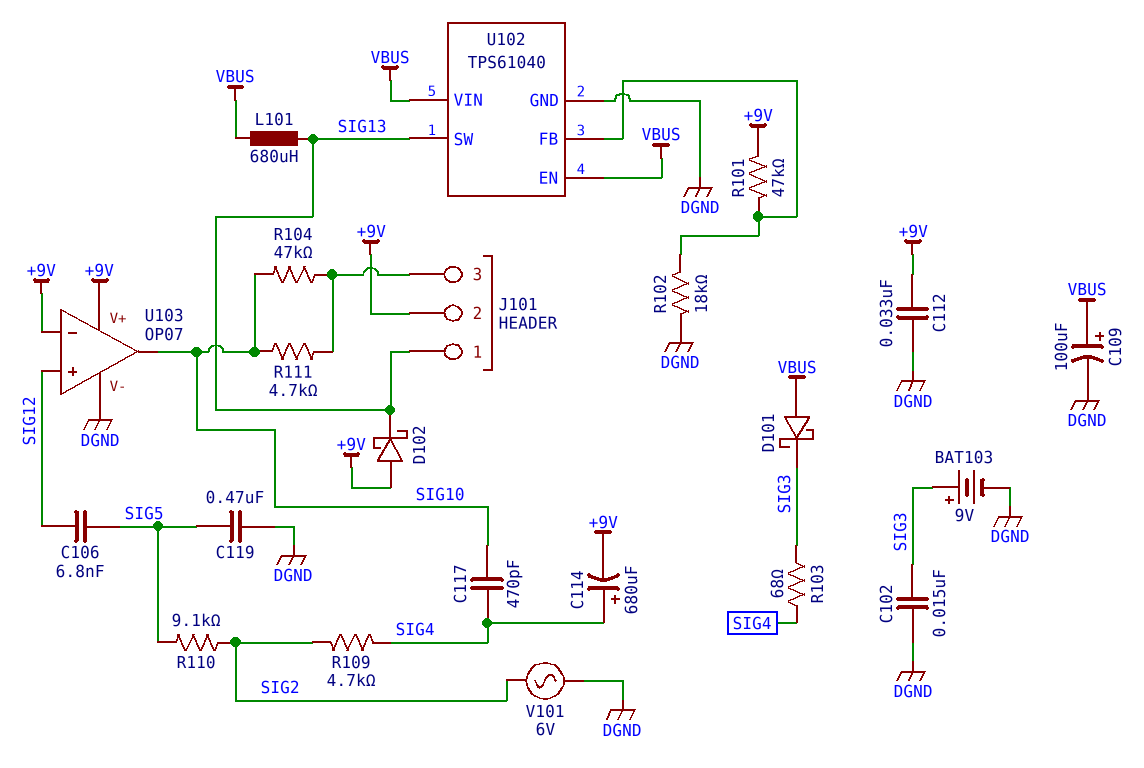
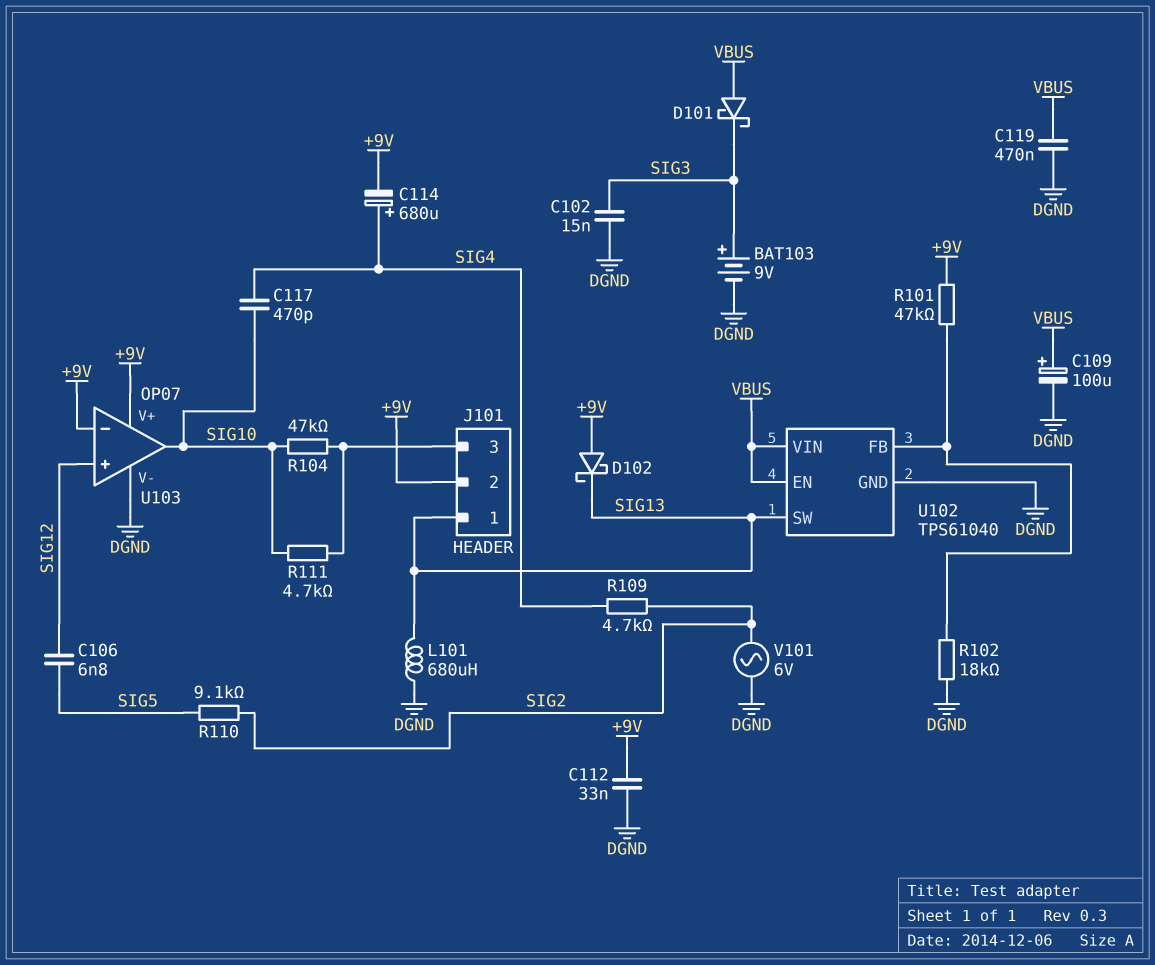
C119: 470nF (DGND, SIG5) -> 470nF (DGND, VBUS)
L101: 680uH (SIG13, VBUS) -> 680uH (DGND, SIG13)
R103: 68 (SIG3, SIG4) -> none

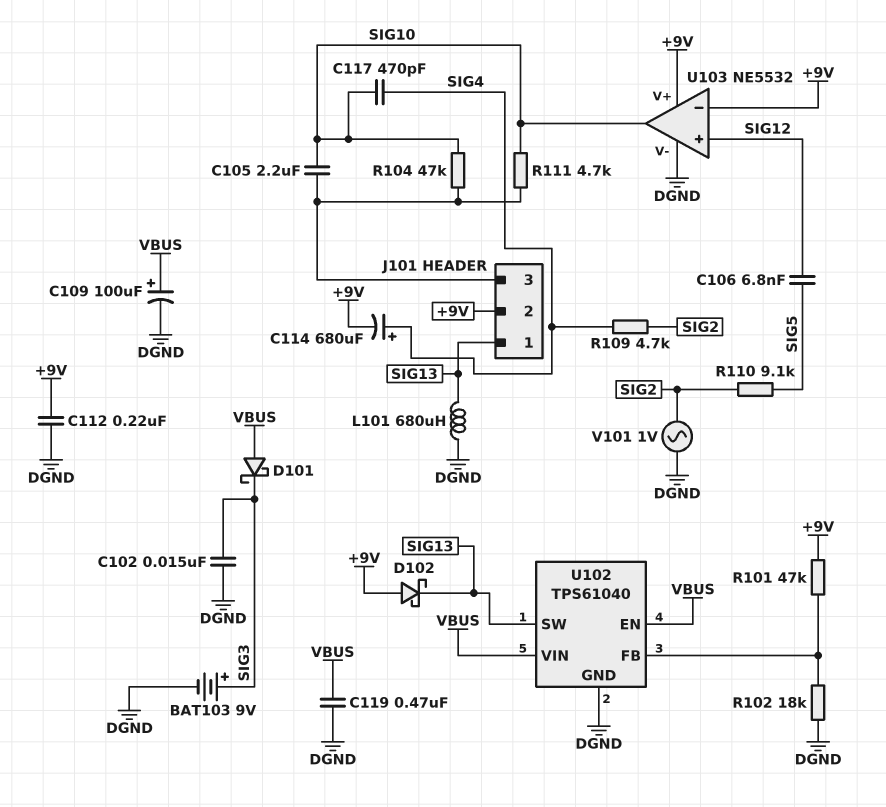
C105: none -> 2.2uF (J101/3, SIG10)
C112: 33nF (+9V, DGND) -> 220nF (+9V, DGND)
U103: OP07 -> NE5532
V101: AC 6V (DGND, SIG2) -> AC 1V (DGND, SIG2)

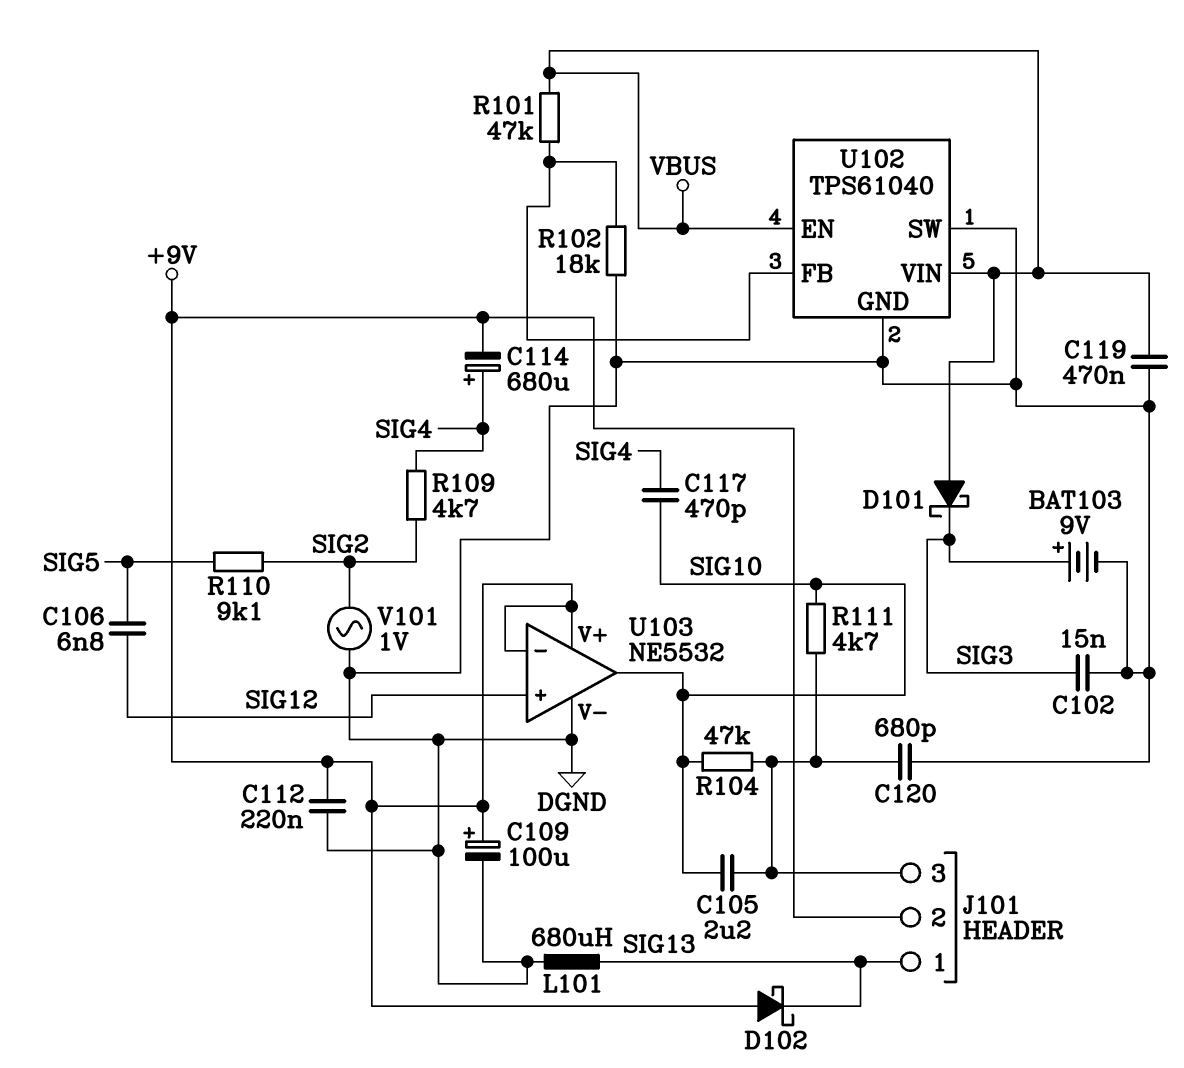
C109: 100uF (plus VBUS, minus DGND) -> 100uF (plus +9V, minus DGND)
C120: none -> 680pF (DGND, J101/3)
R101: 47k (+9V, U102/FB) -> 47k (U102/FB, VBUS)
U102 pin SW: SIG13 -> DGND

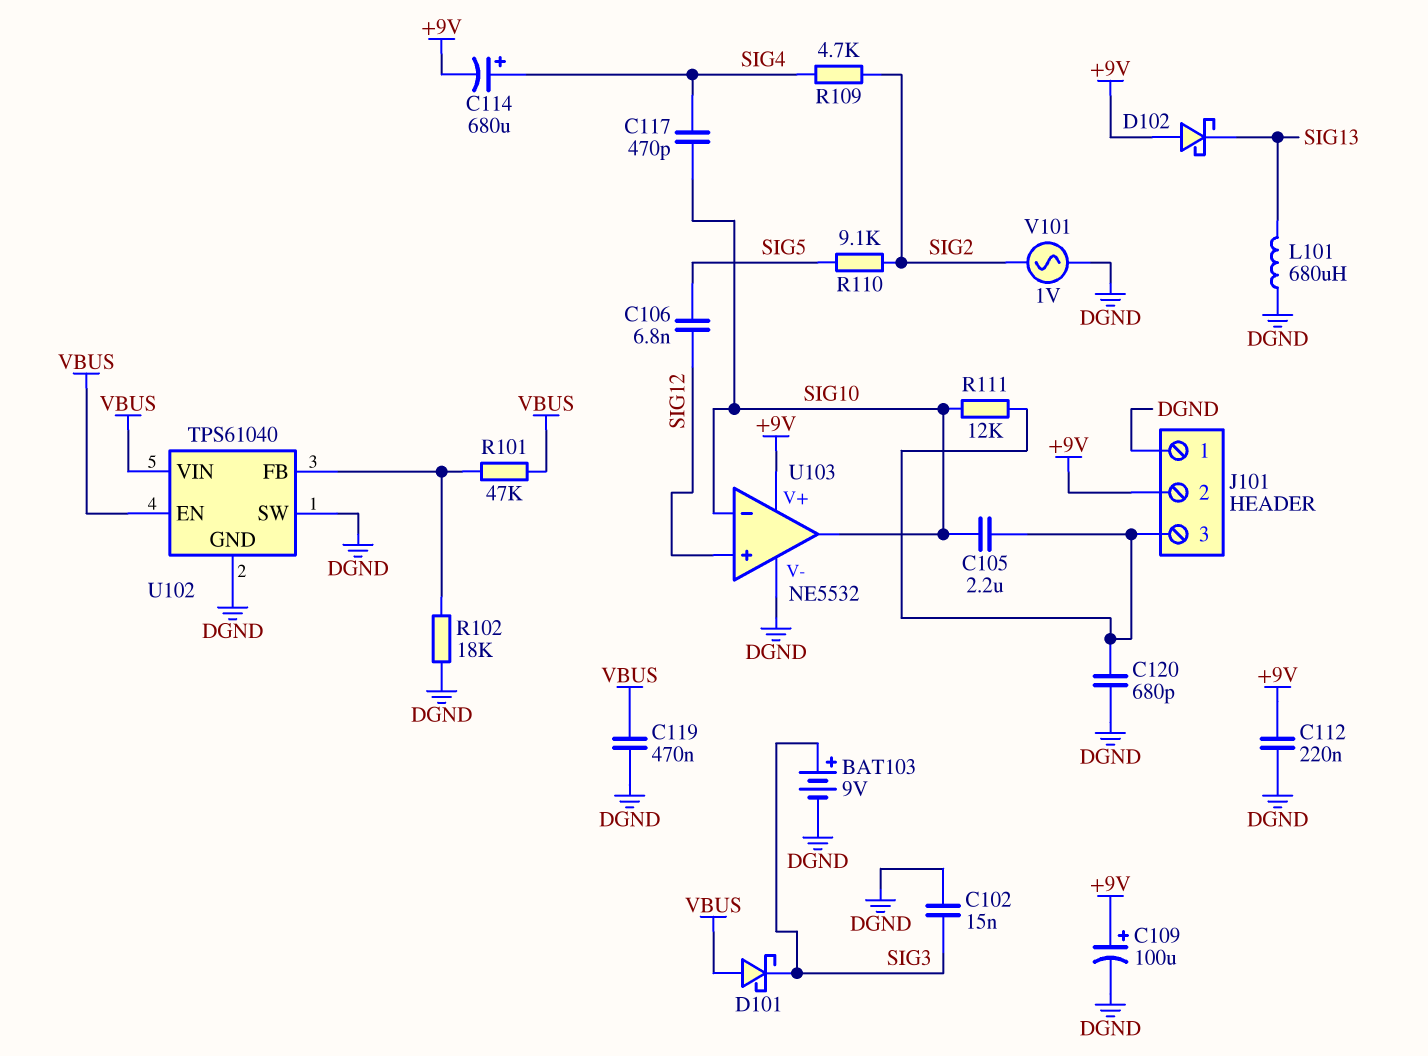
J101 pin 1: SIG13 -> DGND
R104: 47k (J101/3, SIG10) -> none
R111: 4.7k (J101/3, SIG10) -> 12k (J101/3, SIG10)
U103 pin in-: +9V -> SIG10

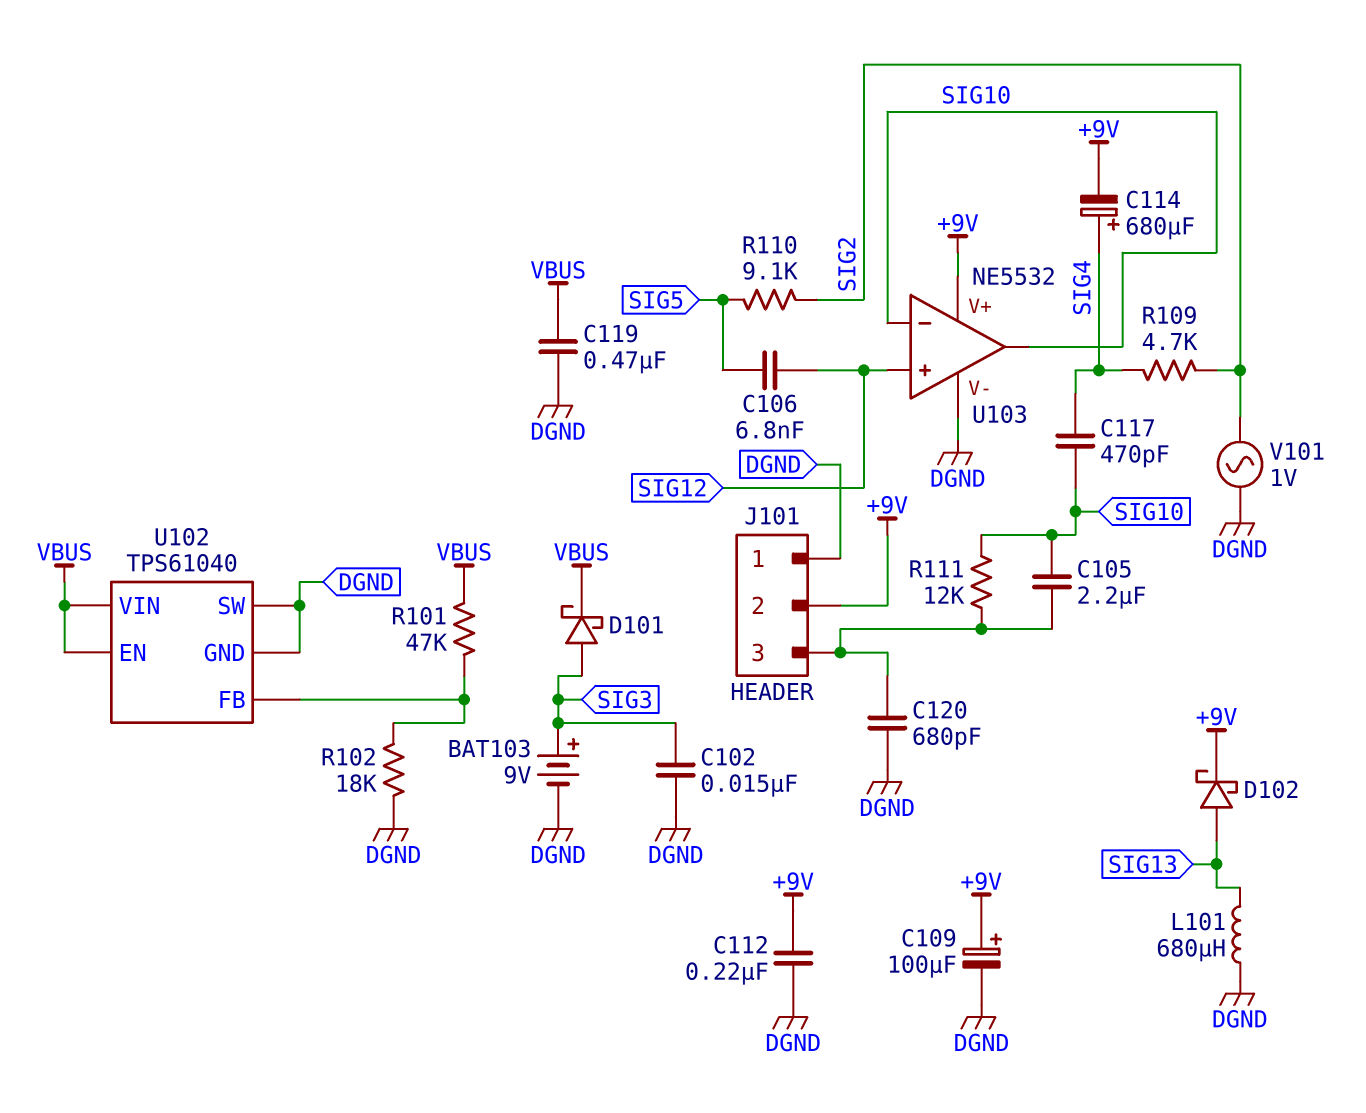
D101: schottky (A VBUS, K SIG3) -> schottky (A SIG3, K VBUS)
D102: schottky (A +9V, K SIG13) -> schottky (A SIG13, K +9V)

